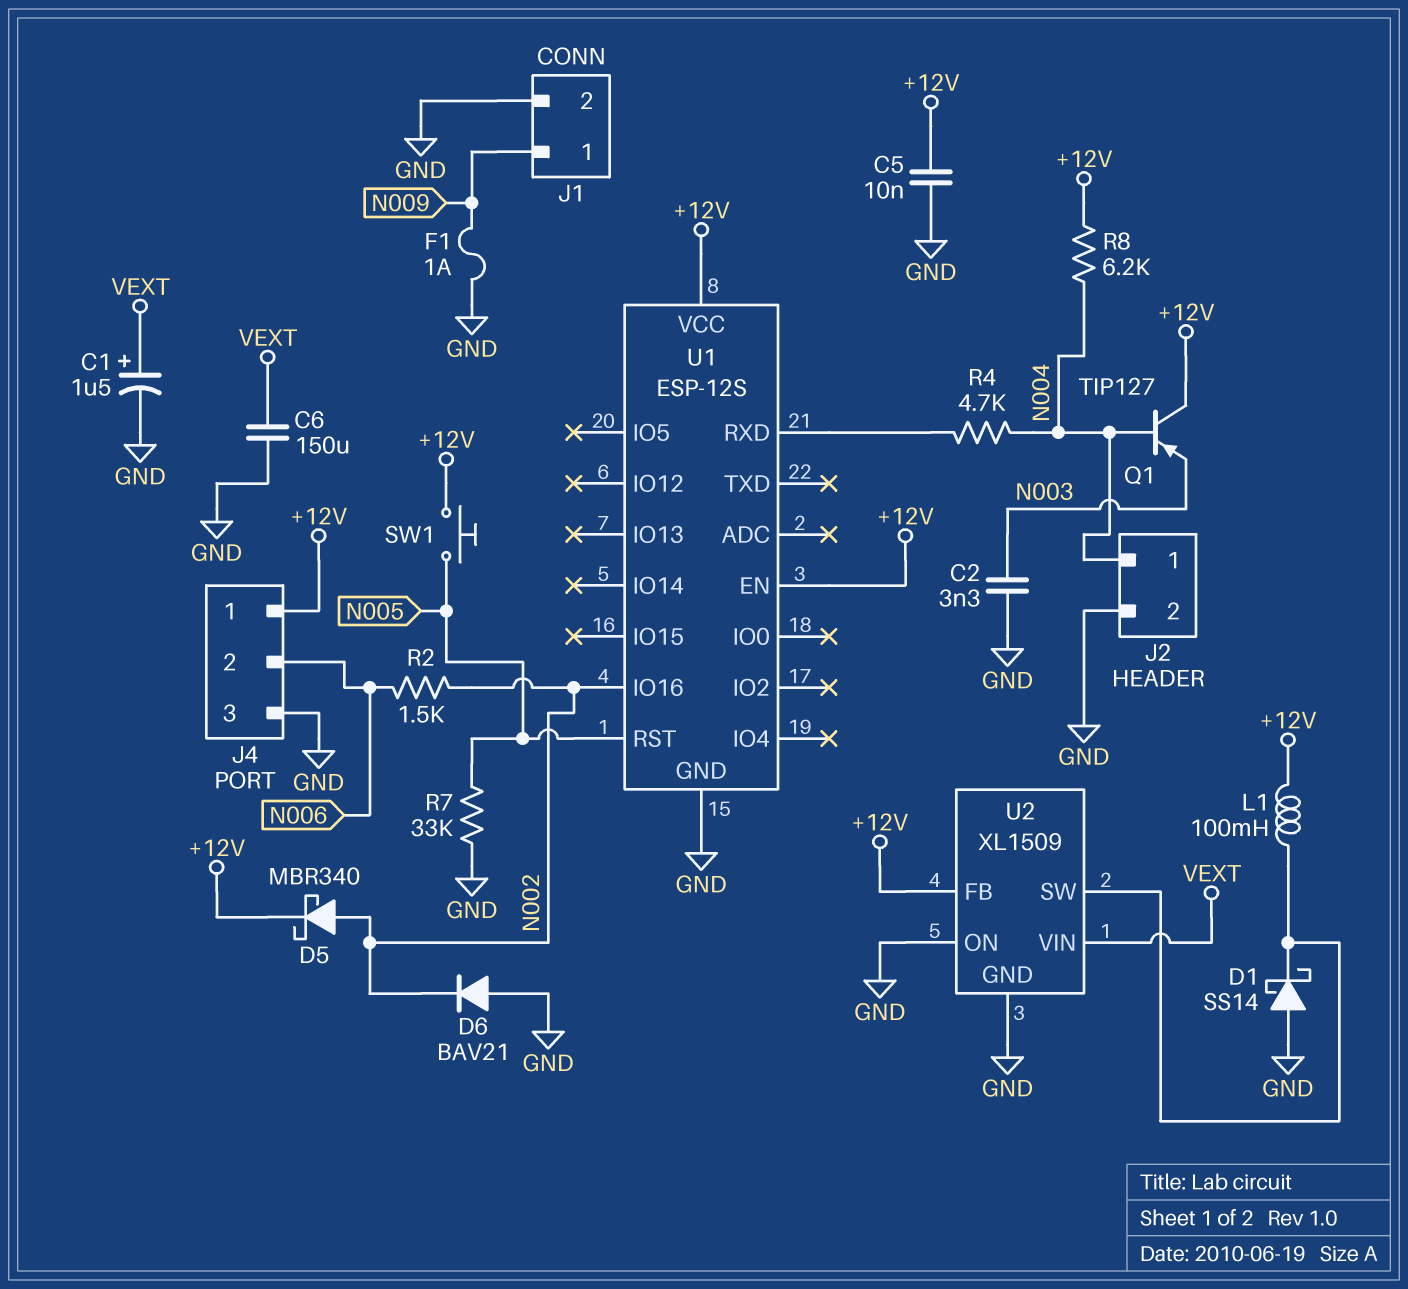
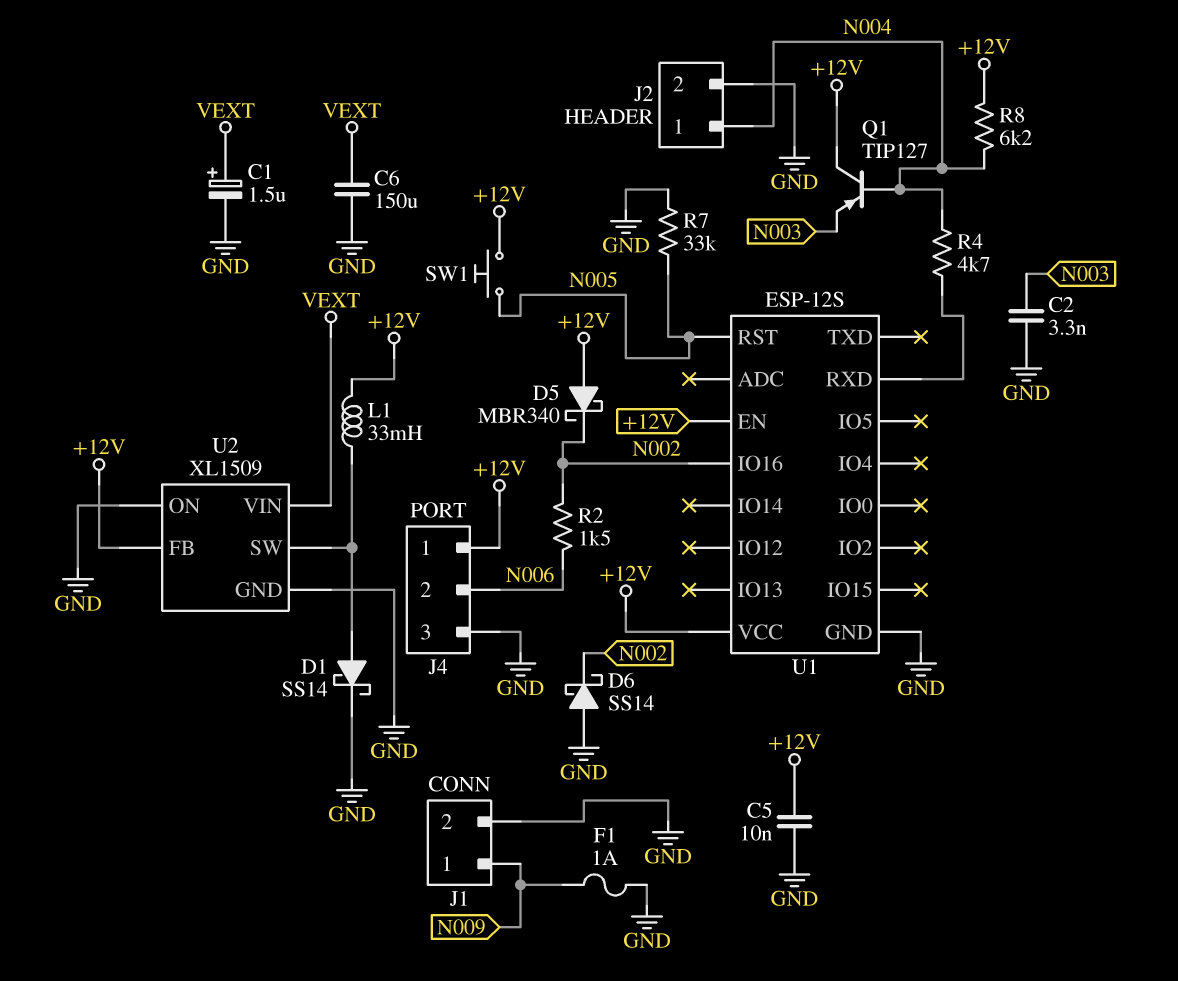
D1: schottky SS14 (A GND, K U2/SW) -> schottky SS14 (A U2/SW, K GND)
D5: schottky MBR340 (A N002, K +12V) -> schottky MBR340 (A +12V, K N002)
D6: diode BAV21 (A GND, K N002) -> schottky SS14 (A GND, K N002)
L1: 100mH (+12V, U2/SW) -> 33mH (+12V, U2/SW)

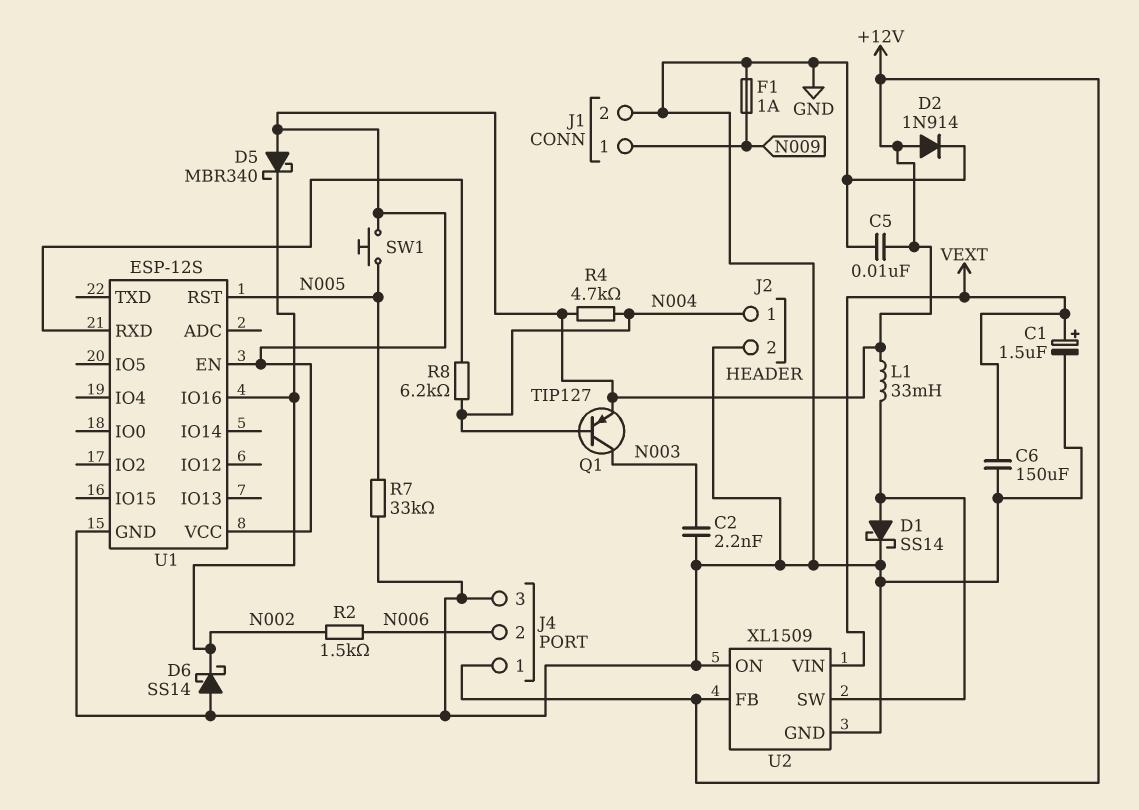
C2: 3.3nF (GND, N003) -> 2.2nF (GND, N003)
D2: none -> diode 1N914 (A +12V, K GND)
Q1: PNP TIP127 (B N004, C +12V, E N003) -> PNP TIP127 (B N004, C N003, E +12V)
R4: 4.7k (N004, U1/RXD) -> 4.7k (+12V, N004)
R8: 6.2k (+12V, N004) -> 6.2k (N004, U1/RXD)

